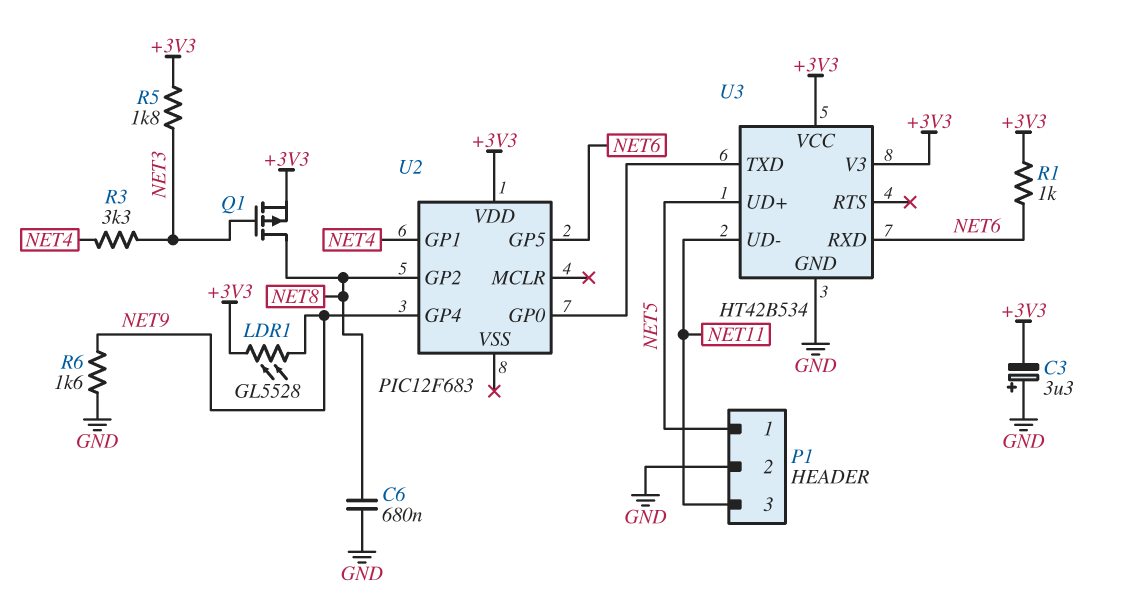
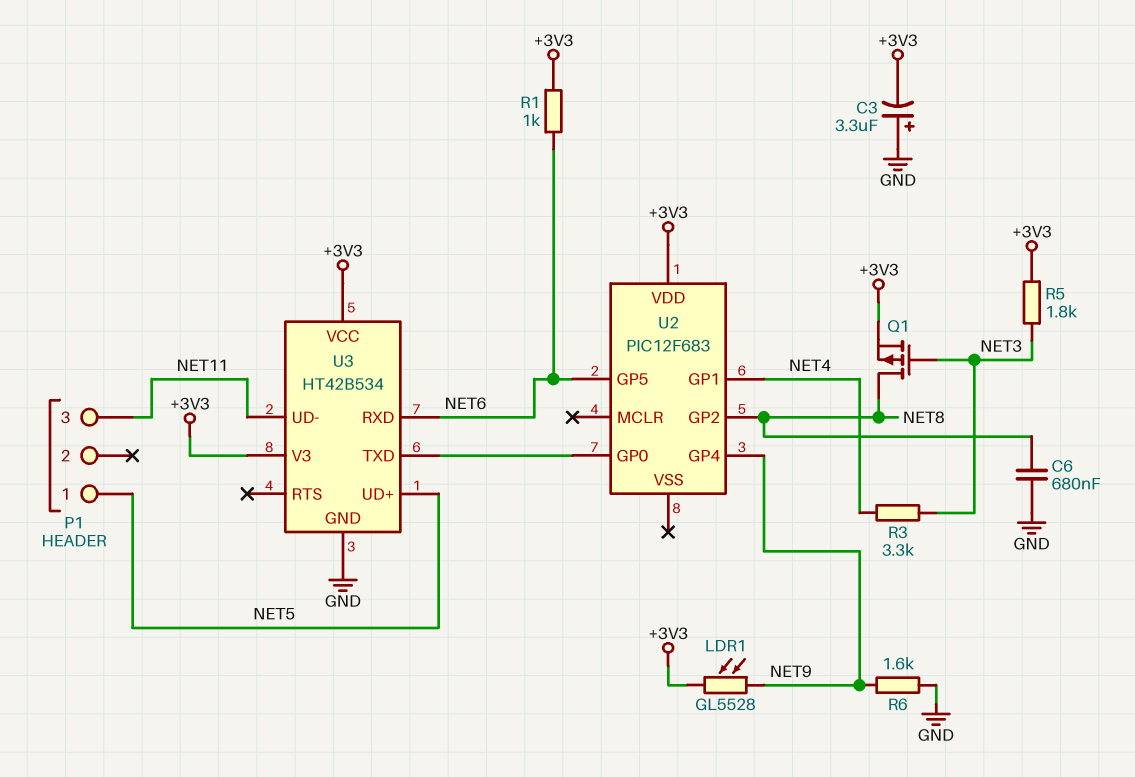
P1 pin 2: GND -> none

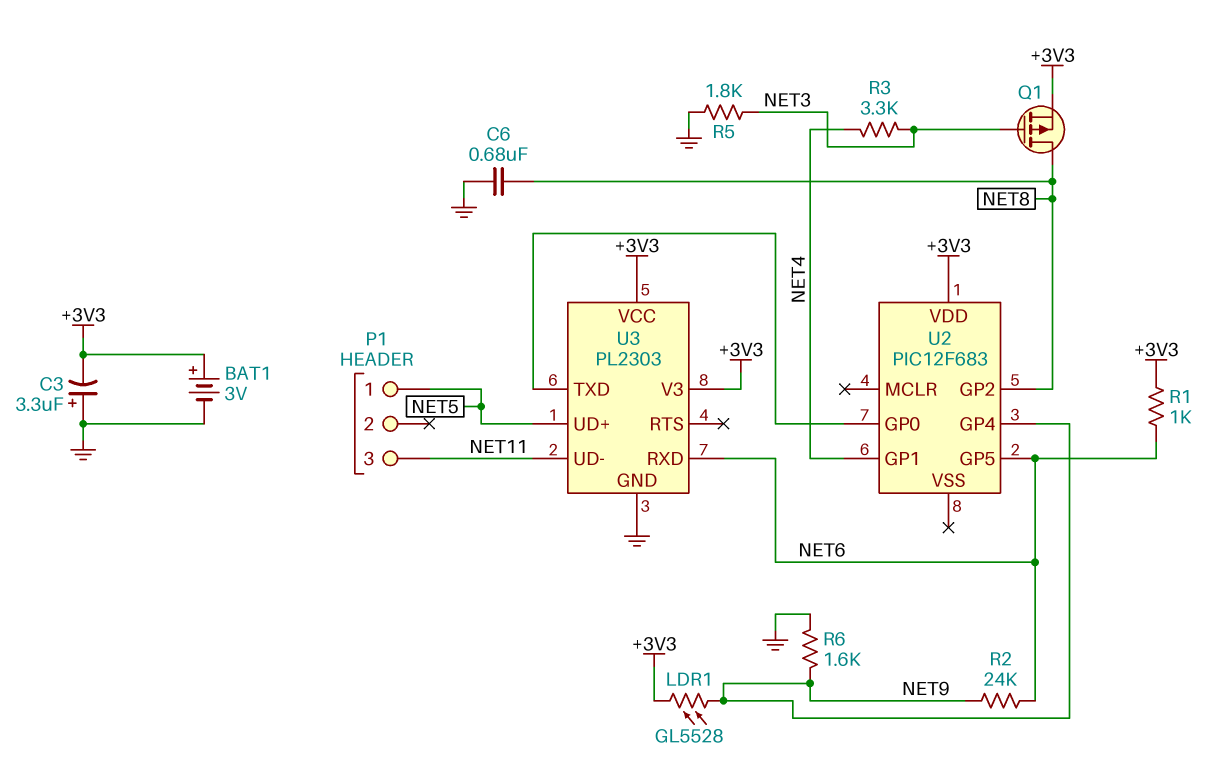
BAT1: none -> 3V (plus +3V3, minus GND)
R2: none -> 24k (NET6, NET9)
R5: 1.8k (+3V3, NET3) -> 1.8k (GND, NET3)
U3: HT42B534 -> PL2303

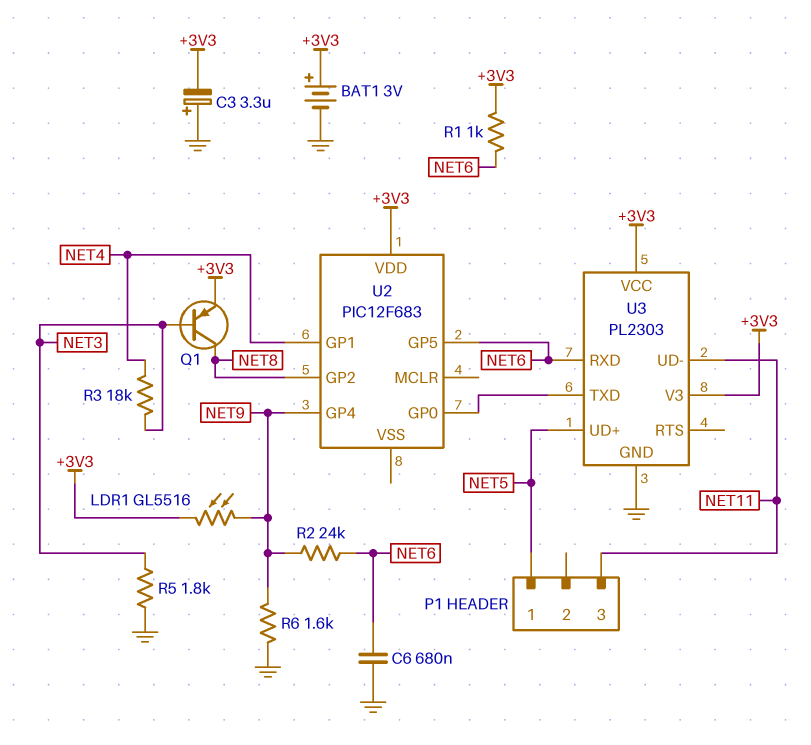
C6: 680nF (GND, NET8) -> 680nF (GND, NET6)
LDR1: GL5528 (+3V3, NET9) -> GL5516 (+3V3, NET9)
Q1: PMOS (G NET3, D NET8, S +3V3) -> PNP (B NET3, C NET8, E +3V3)
R3: 3.3k (NET3, NET4) -> 18k (NET3, NET4)

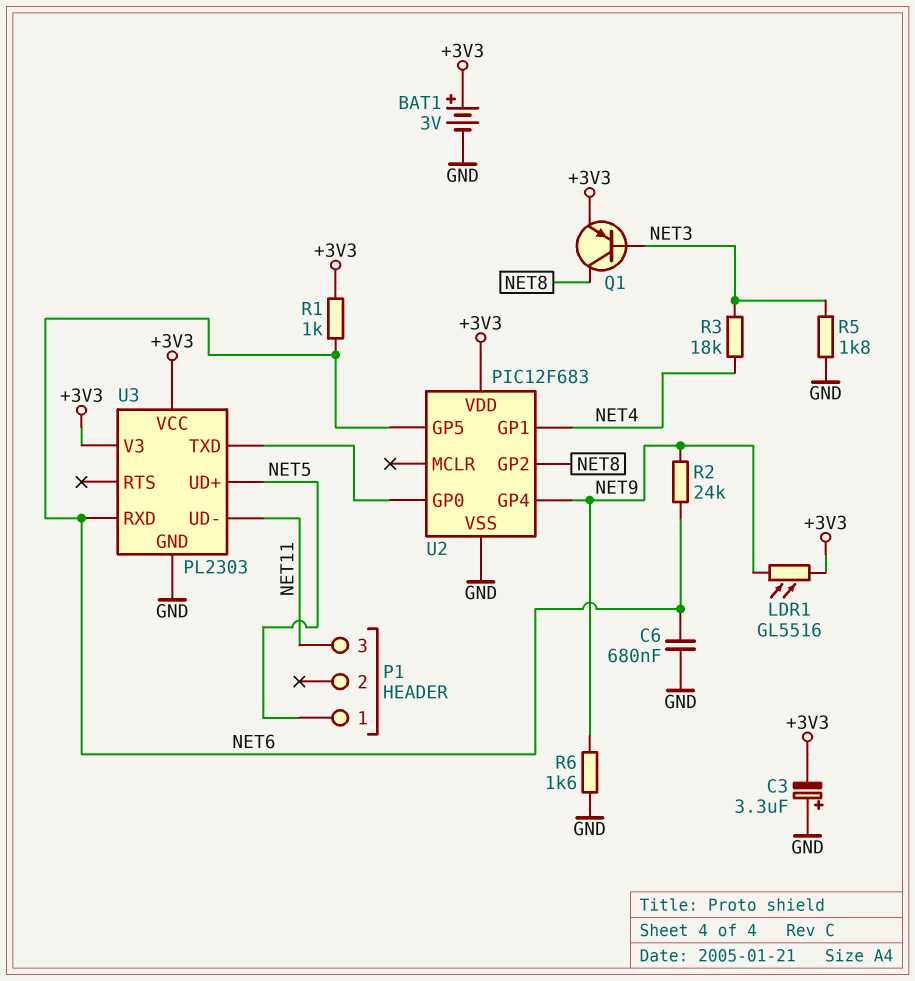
U2 pin VSS: none -> GND

